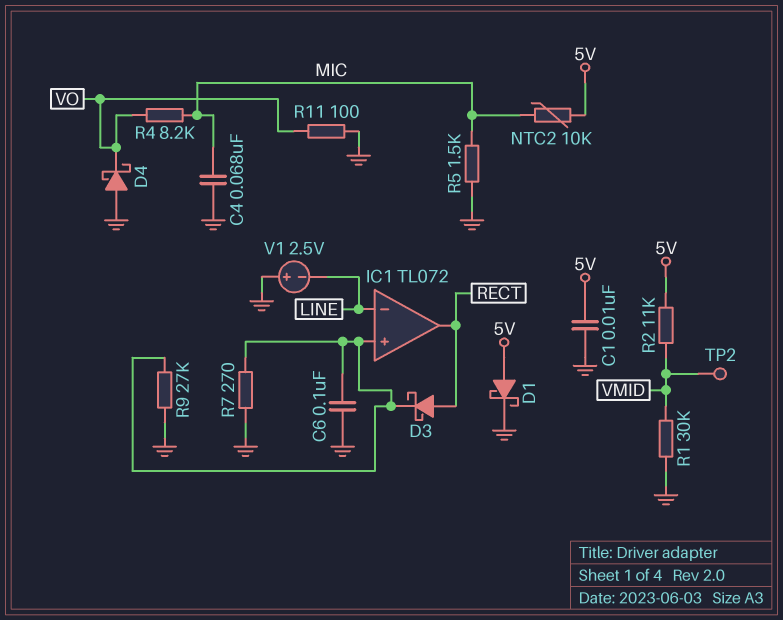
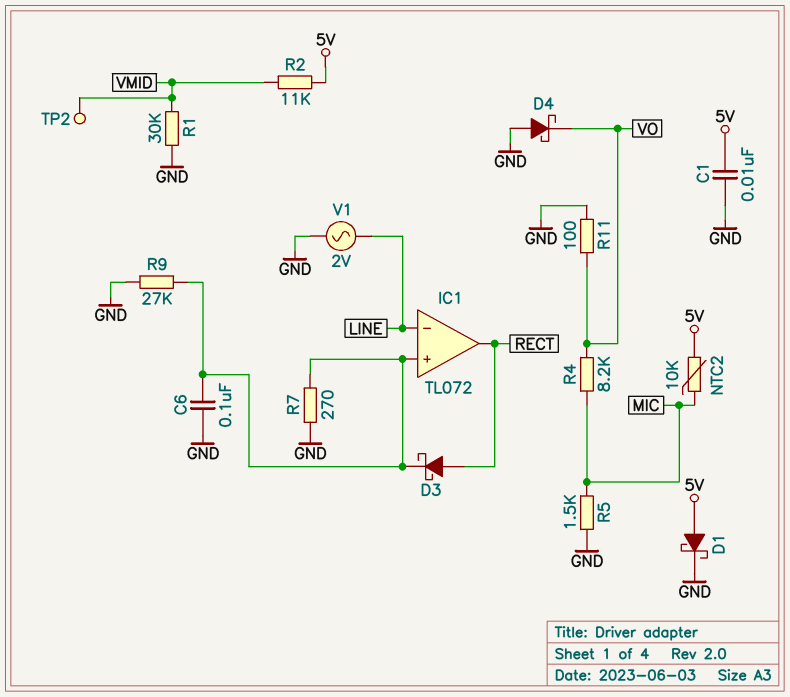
C4: 68nF (GND, MIC) -> none
V1: 2.5V (plus GND, minus LINE) -> AC 2V (GND, LINE)

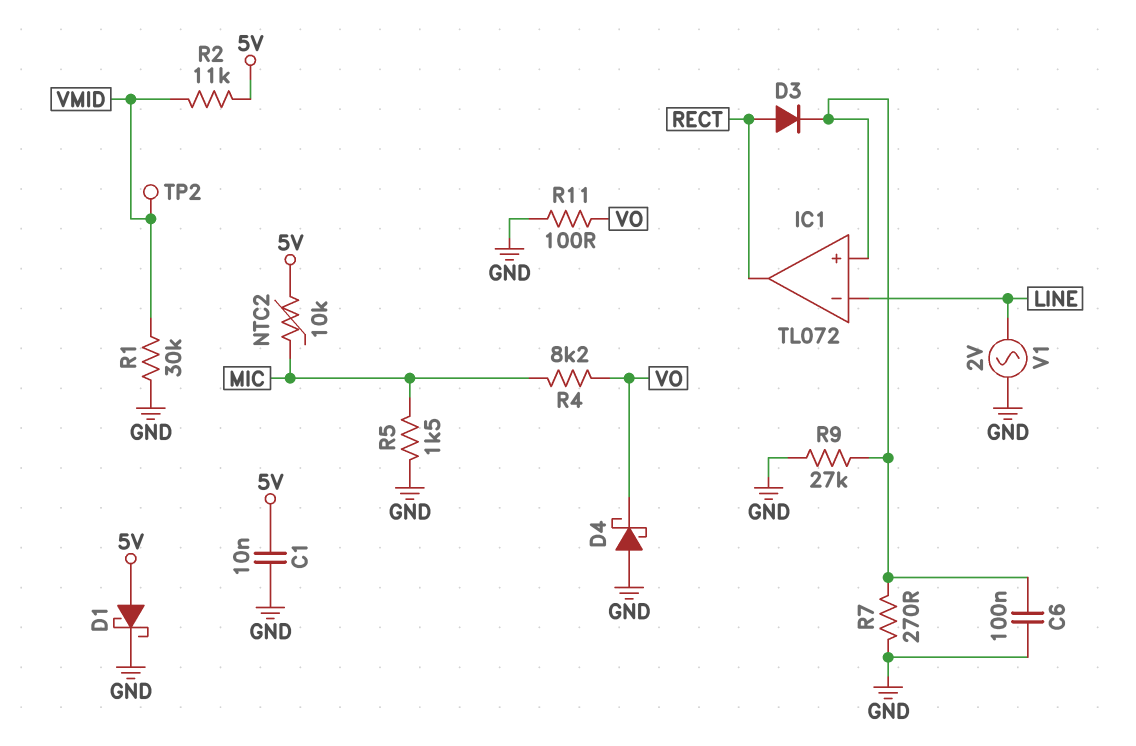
D3: schottky (A RECT, K IC1/in+) -> diode (A RECT, K IC1/in+)

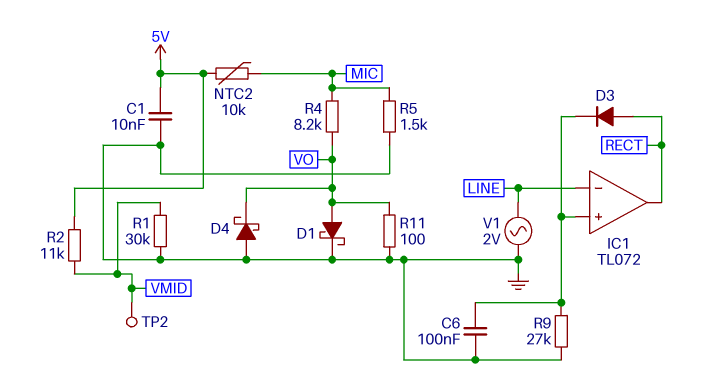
D1: schottky (A 5V, K GND) -> schottky (A VO, K GND)
R7: 270 (GND, IC1/in+) -> none

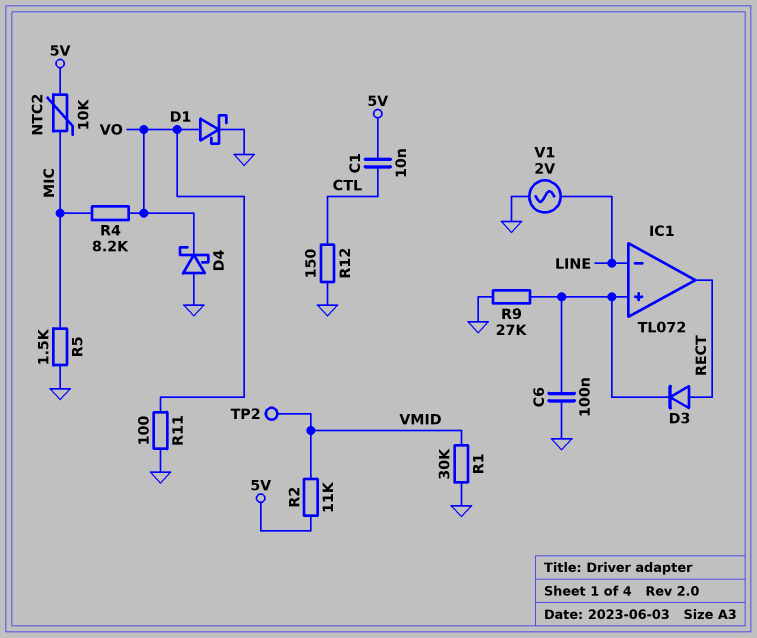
C1: 10nF (5V, GND) -> 10nF (5V, CTL)
R12: none -> 150 (CTL, GND)

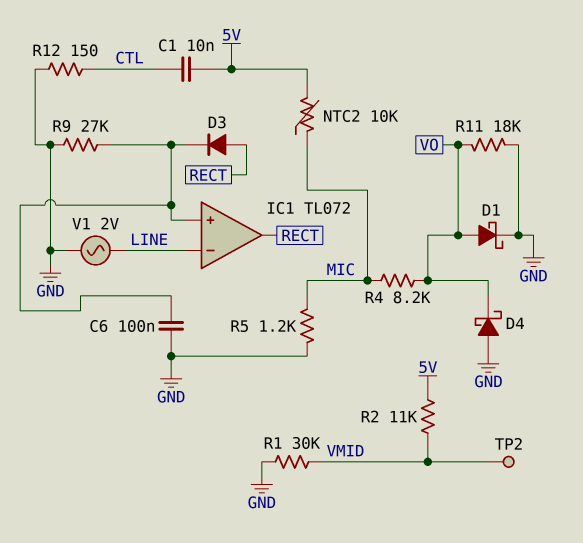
R5: 1.5k (GND, MIC) -> 1.2k (GND, MIC)
R11: 100 (GND, VO) -> 18k (GND, VO)

